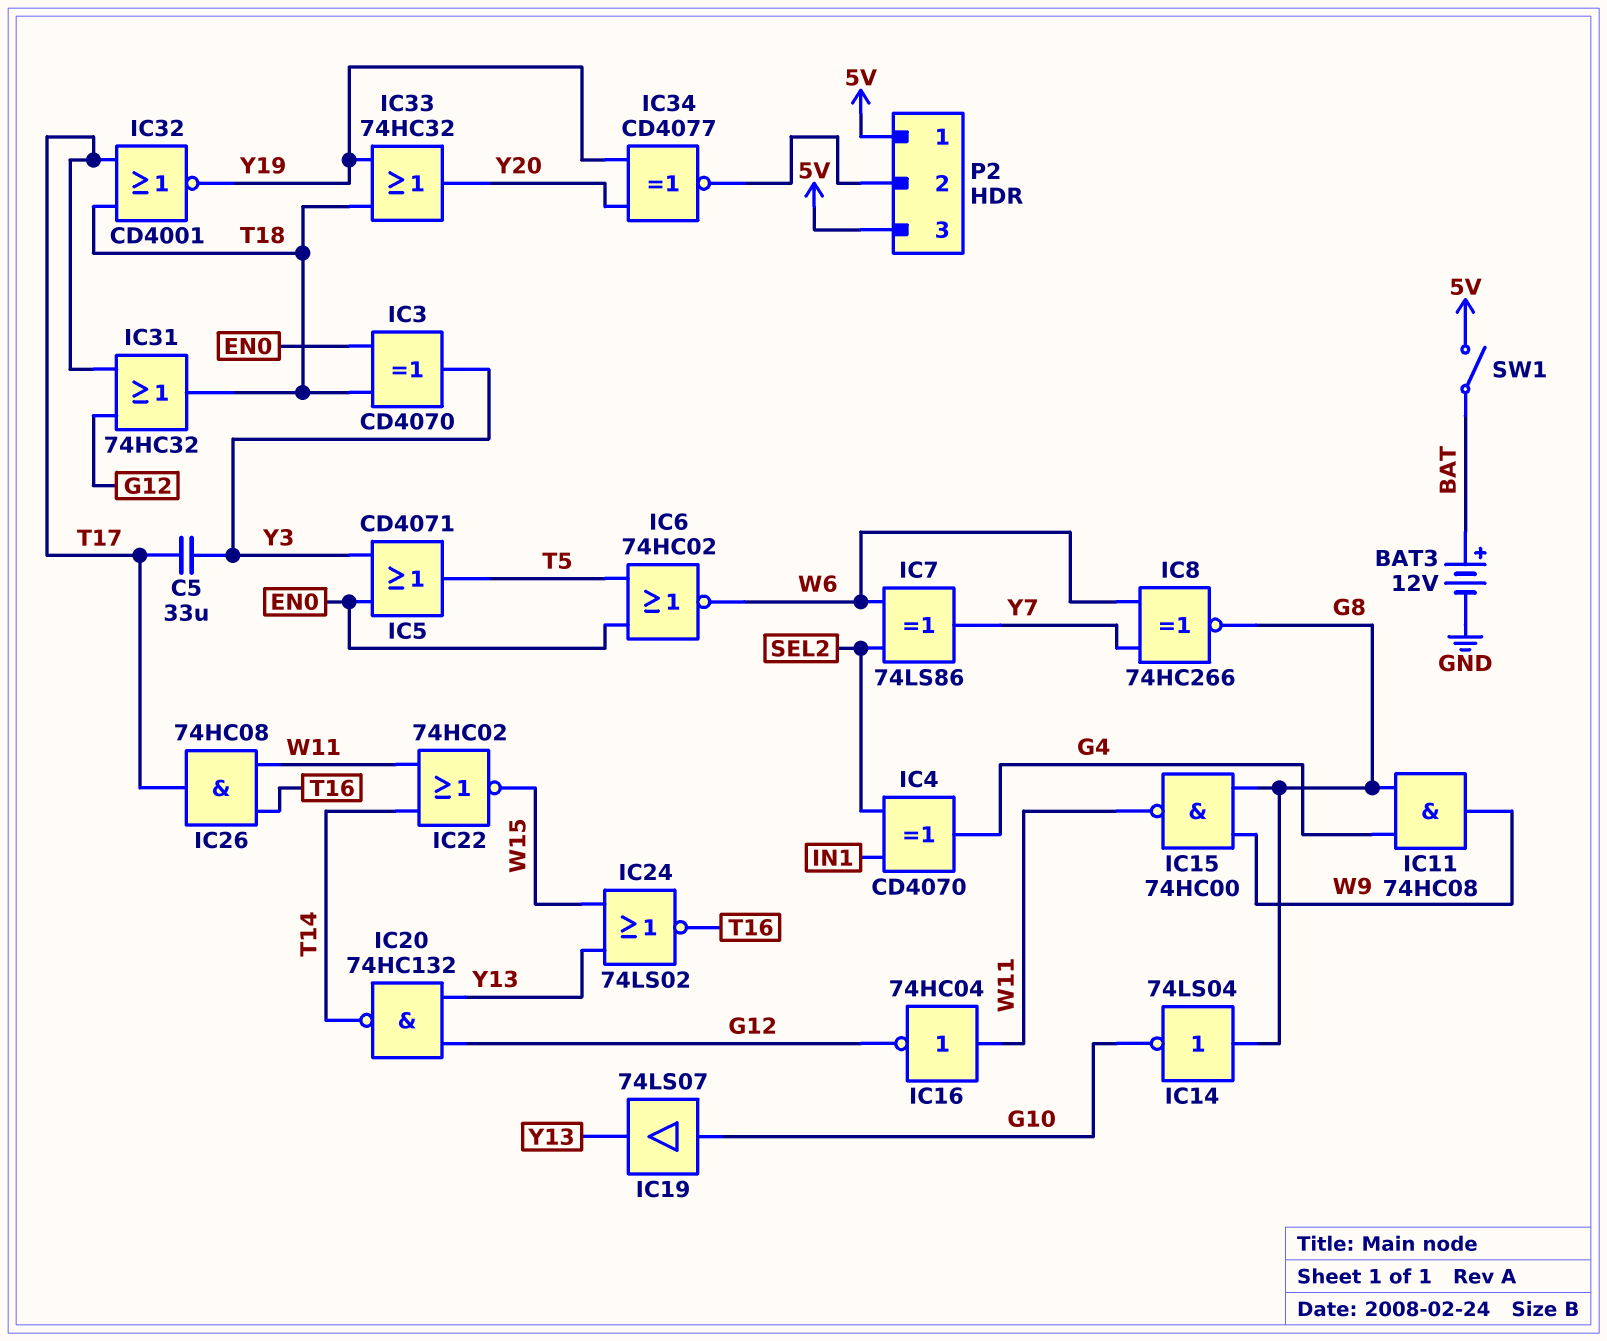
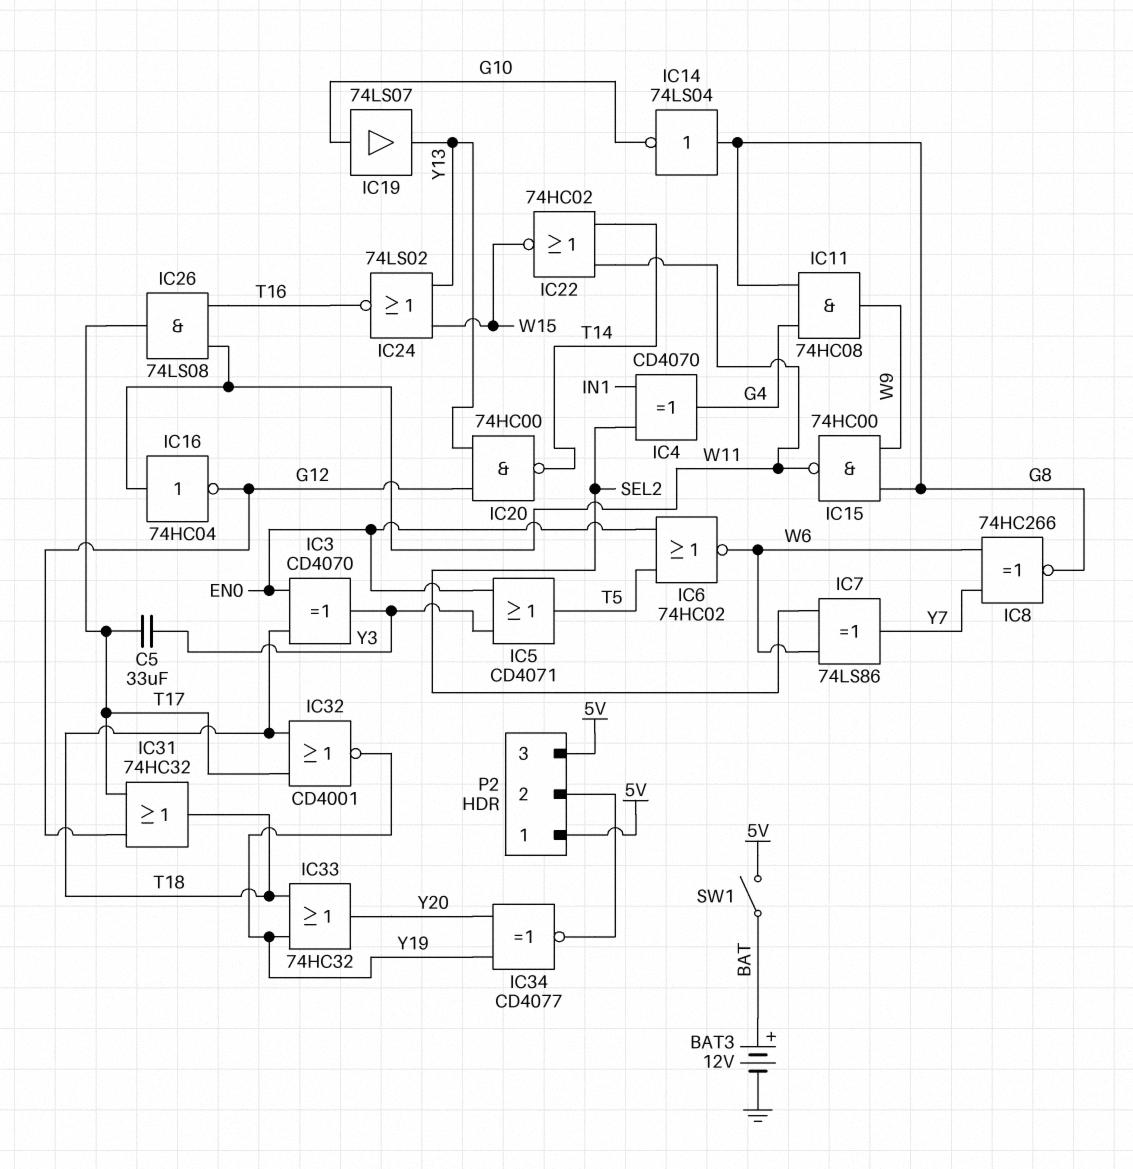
IC20: NAND 74HC132 (in G12, in Y13, out T14) -> NAND 74HC00 (in G12, in Y13, out T14)
IC26: AND 74HC08 (in T16, in W11, out T17) -> AND 74LS08 (in T16, in W11, out T17)

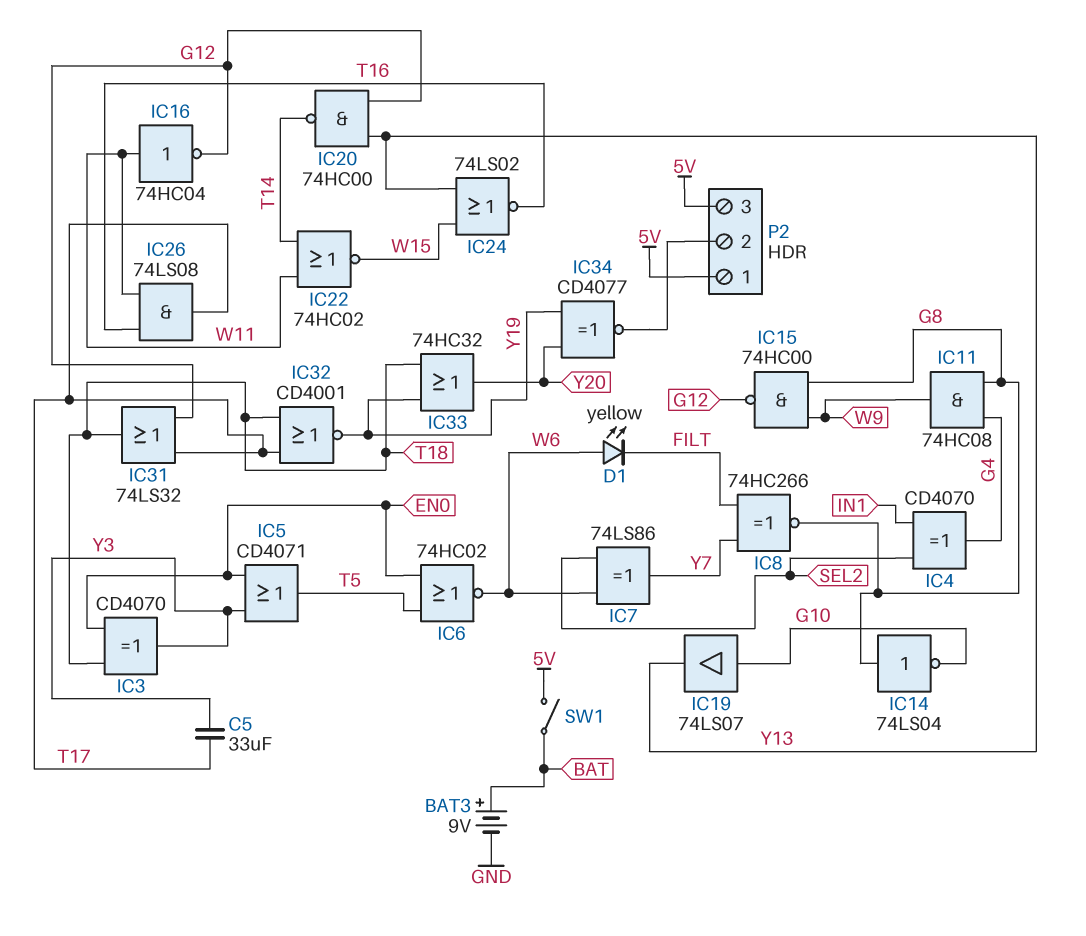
BAT3: 12V (plus BAT, minus GND) -> 9V (plus BAT, minus GND)
D1: none -> LED yellow (A W6, K FILT)
IC8: XNOR 74HC266 (in W6, in Y7, out G8) -> XNOR 74HC266 (in FILT, in Y7, out G8)
IC15: NAND 74HC00 (in G8, in W9, out W11) -> NAND 74HC00 (in G8, in W9, out G12)
IC31: OR 74HC32 (in G12, in T17, out T18) -> OR 74LS32 (in G12, in T17, out T18)

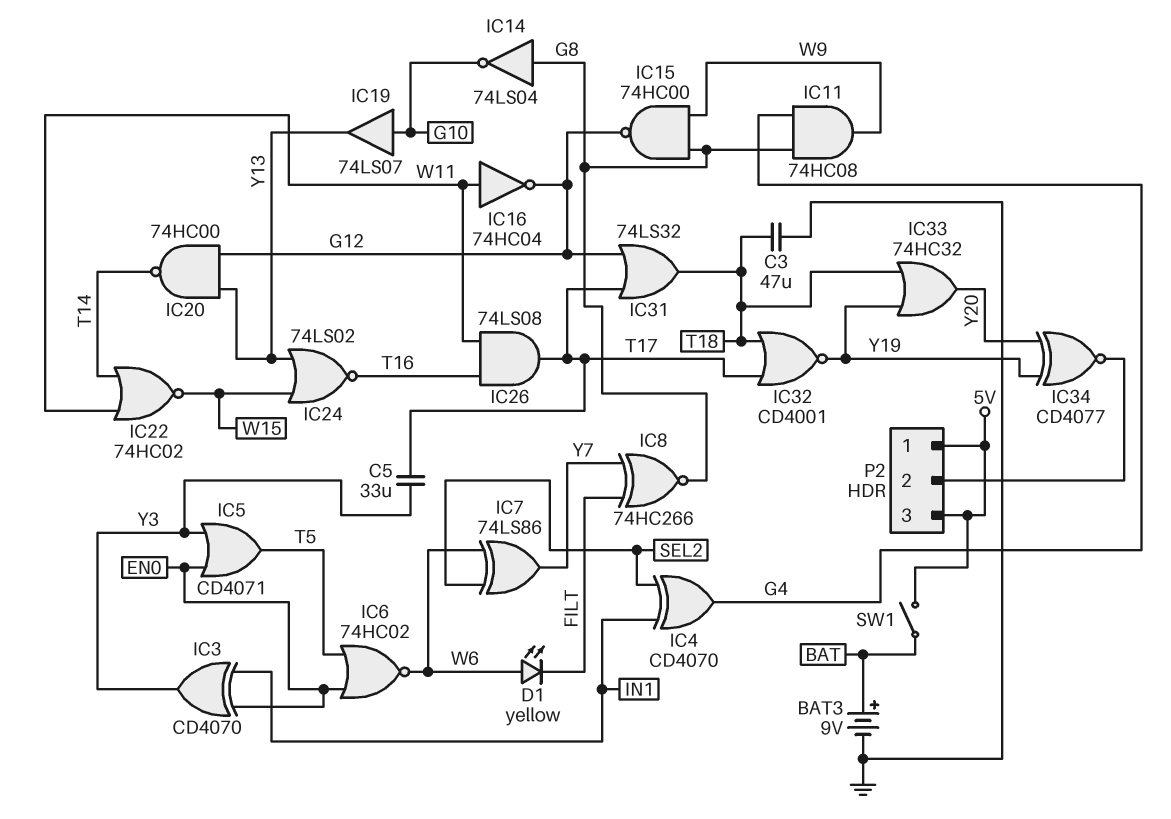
C3: none -> 47uF (GND, T18)
IC3: XOR CD4070 (in EN0, in T18, out Y3) -> XOR CD4070 (in EN0, in IN1, out Y3)

